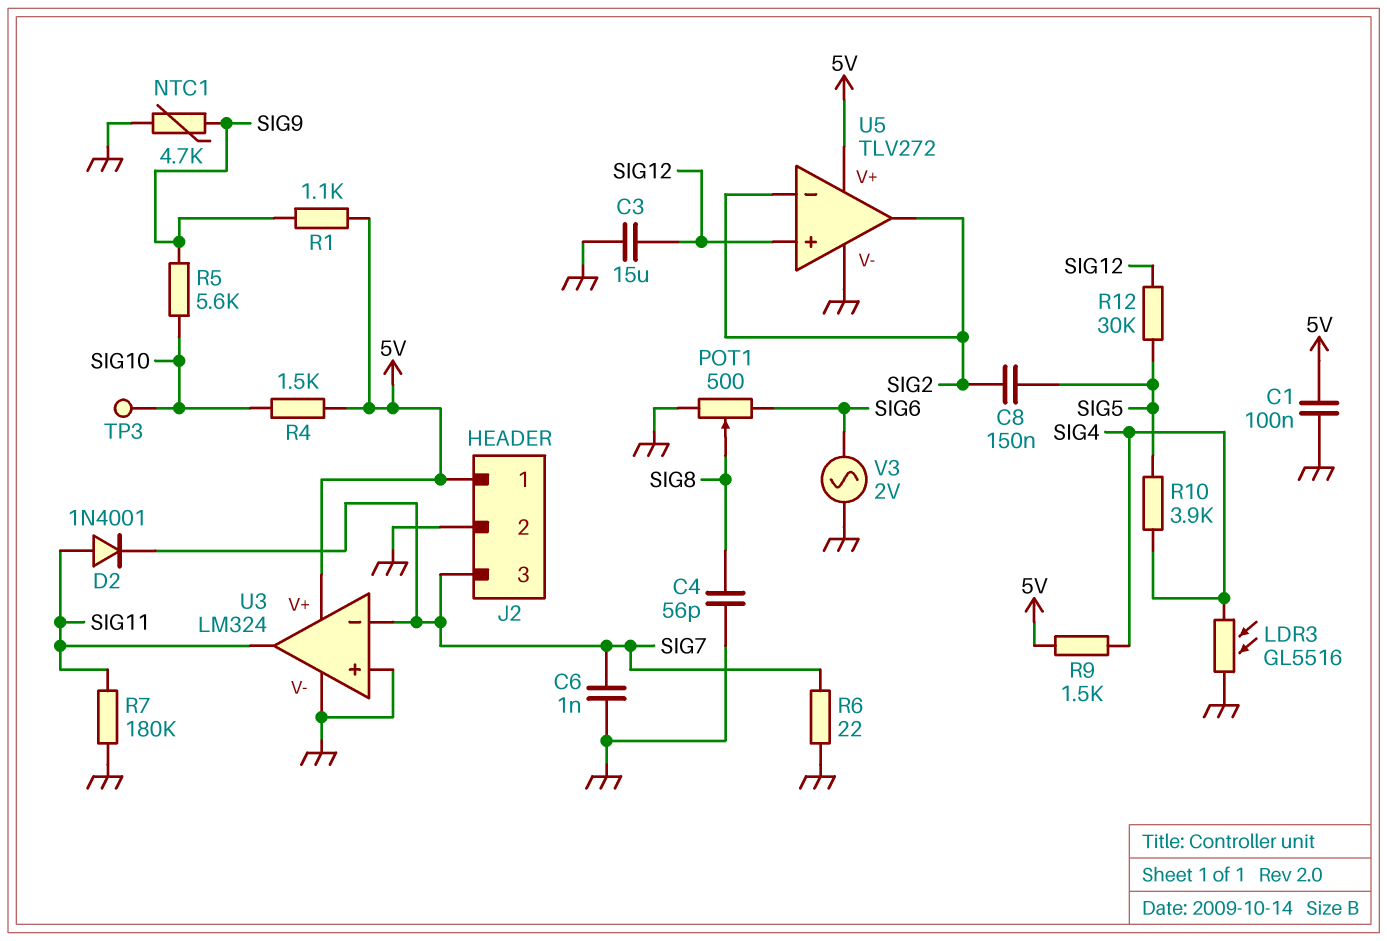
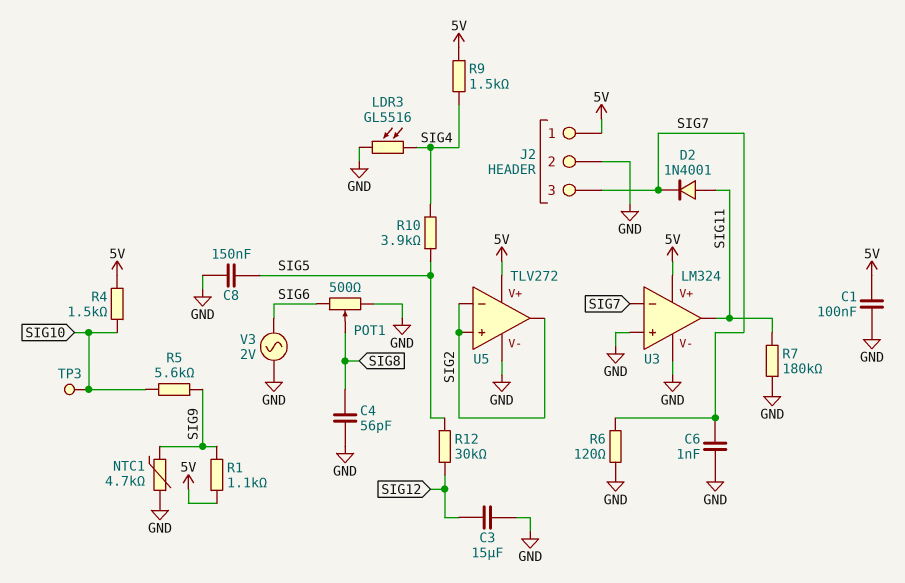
C8: 150nF (SIG2, SIG5) -> 150nF (GND, SIG5)
R6: 22 (GND, SIG7) -> 120 (GND, SIG7)
U5 pin in+: SIG12 -> SIG2

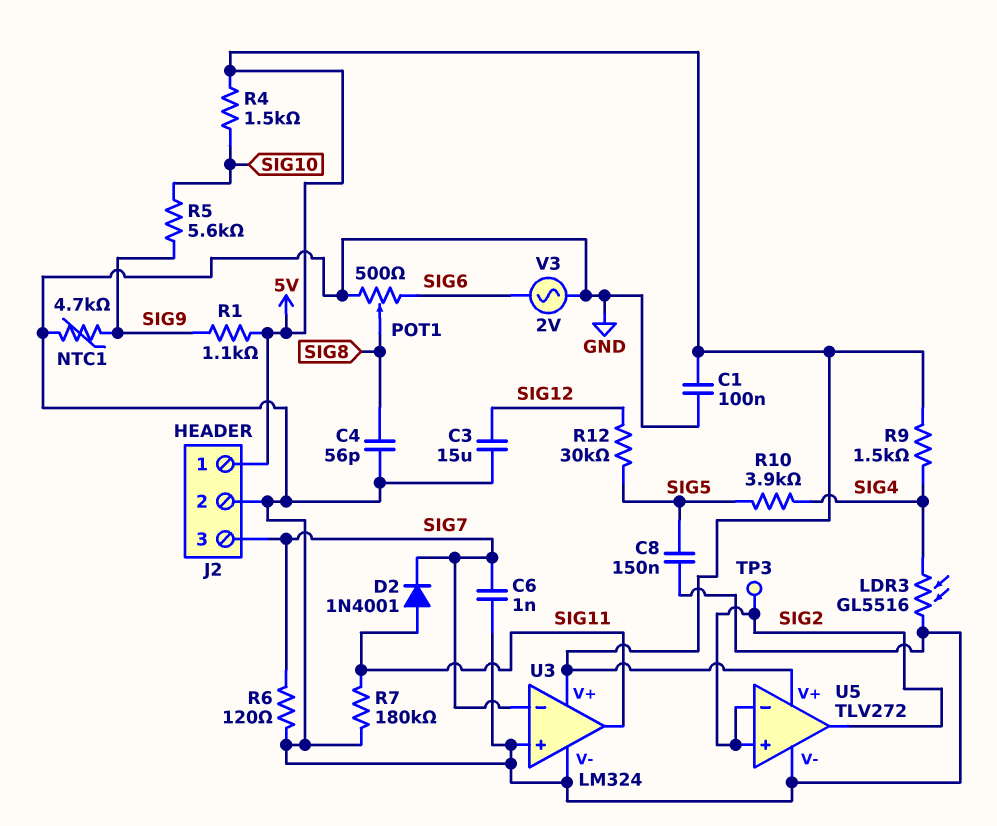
TP3: test point (SIG10) -> test point (SIG2)

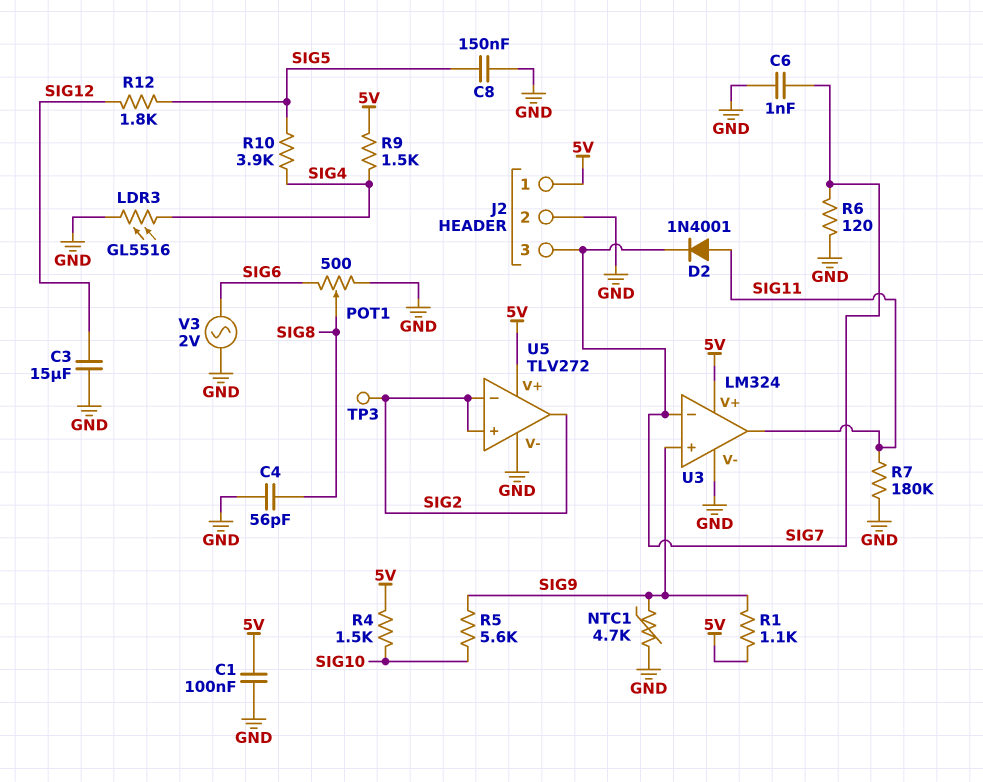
R12: 30k (SIG5, SIG12) -> 1.8k (SIG5, SIG12)
U3 pin in+: GND -> SIG9

